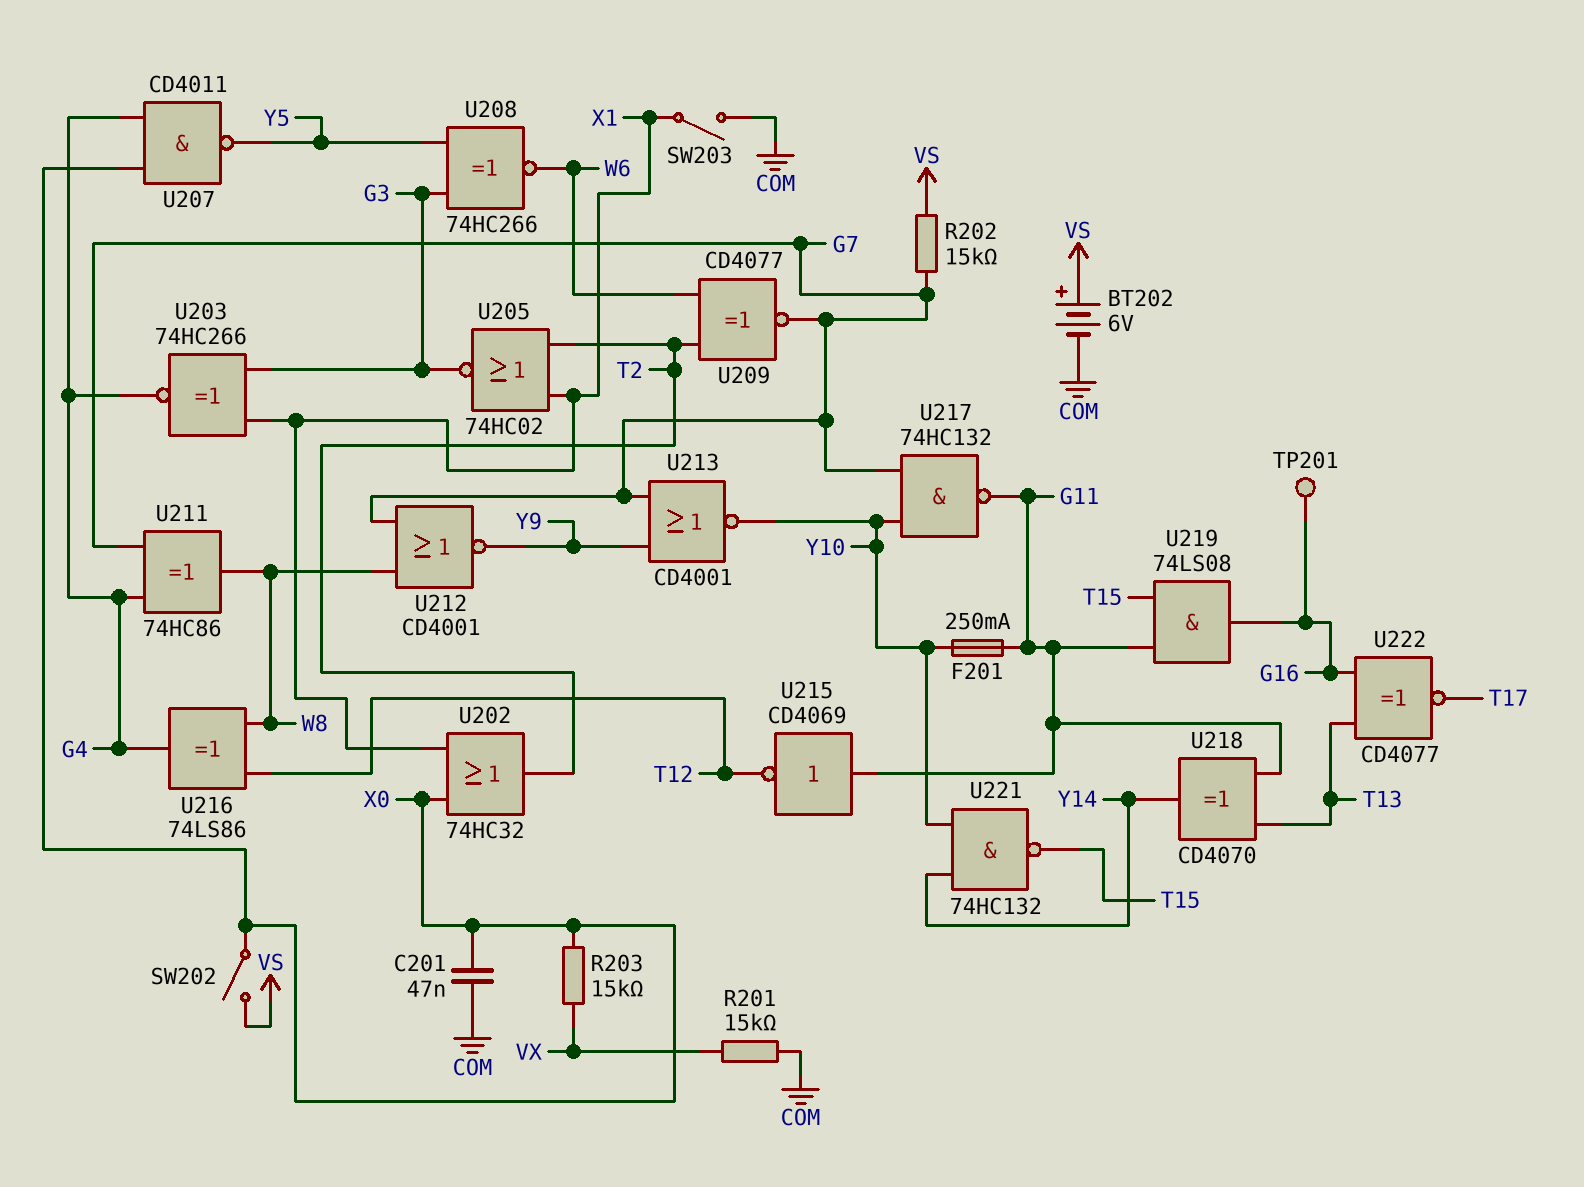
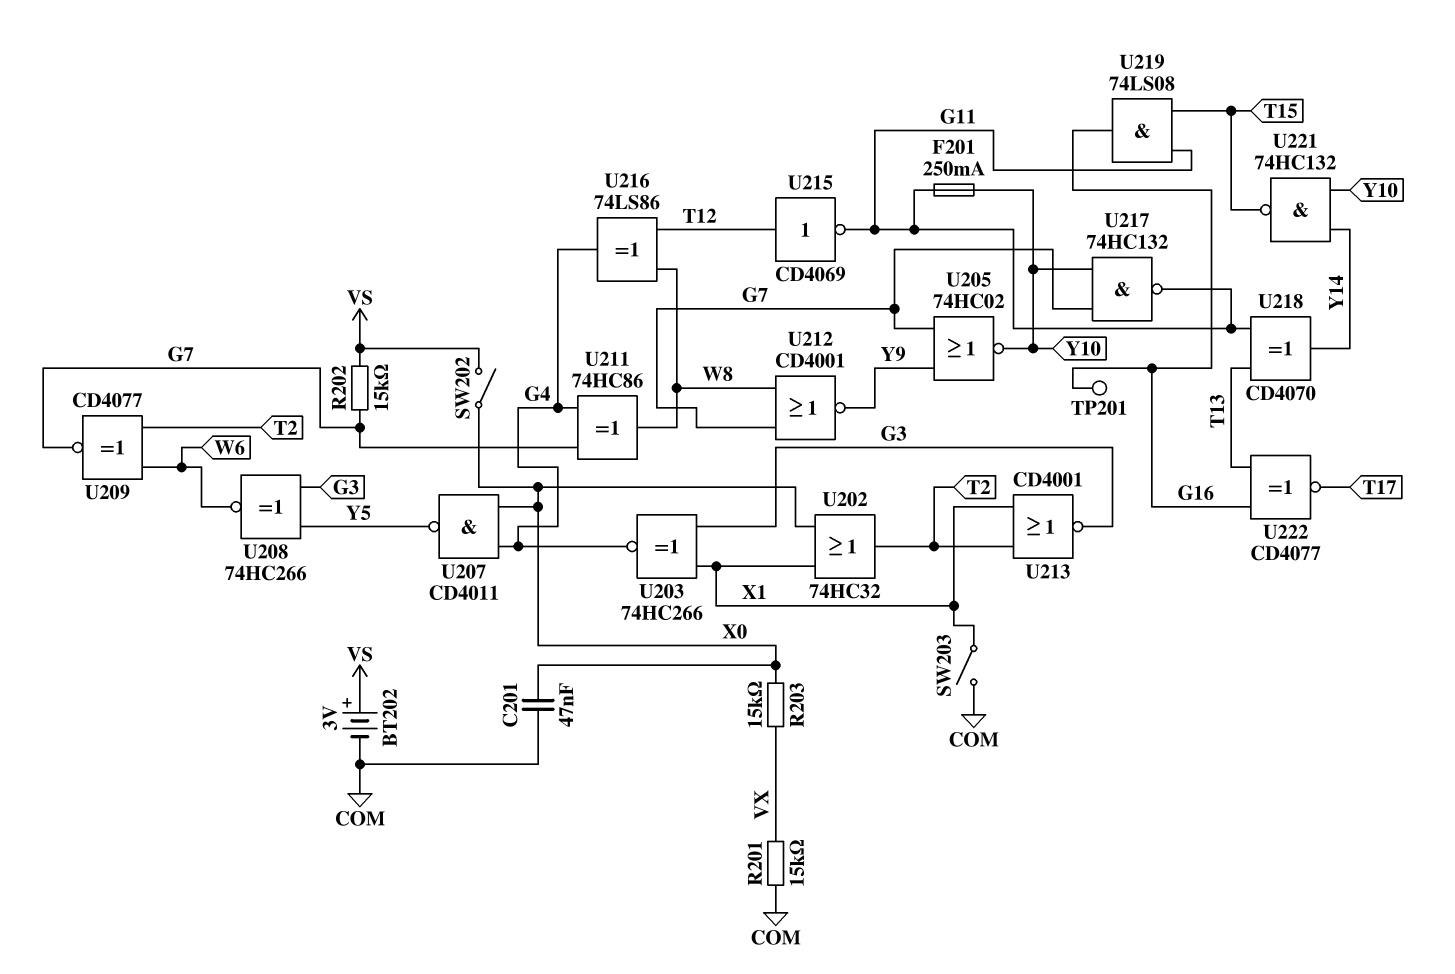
BT202: 6V (plus VS, minus COM) -> 3V (plus VS, minus COM)
U205: NOR 74HC02 (in T2, in X1, out G3) -> NOR 74HC02 (in G7, in Y9, out Y10)
U213: NOR CD4001 (in G7, in Y9, out Y10) -> NOR CD4001 (in T2, in X1, out G3)
U215: NOT CD4069 (in G11, out T12) -> NOT CD4069 (in T12, out G11)

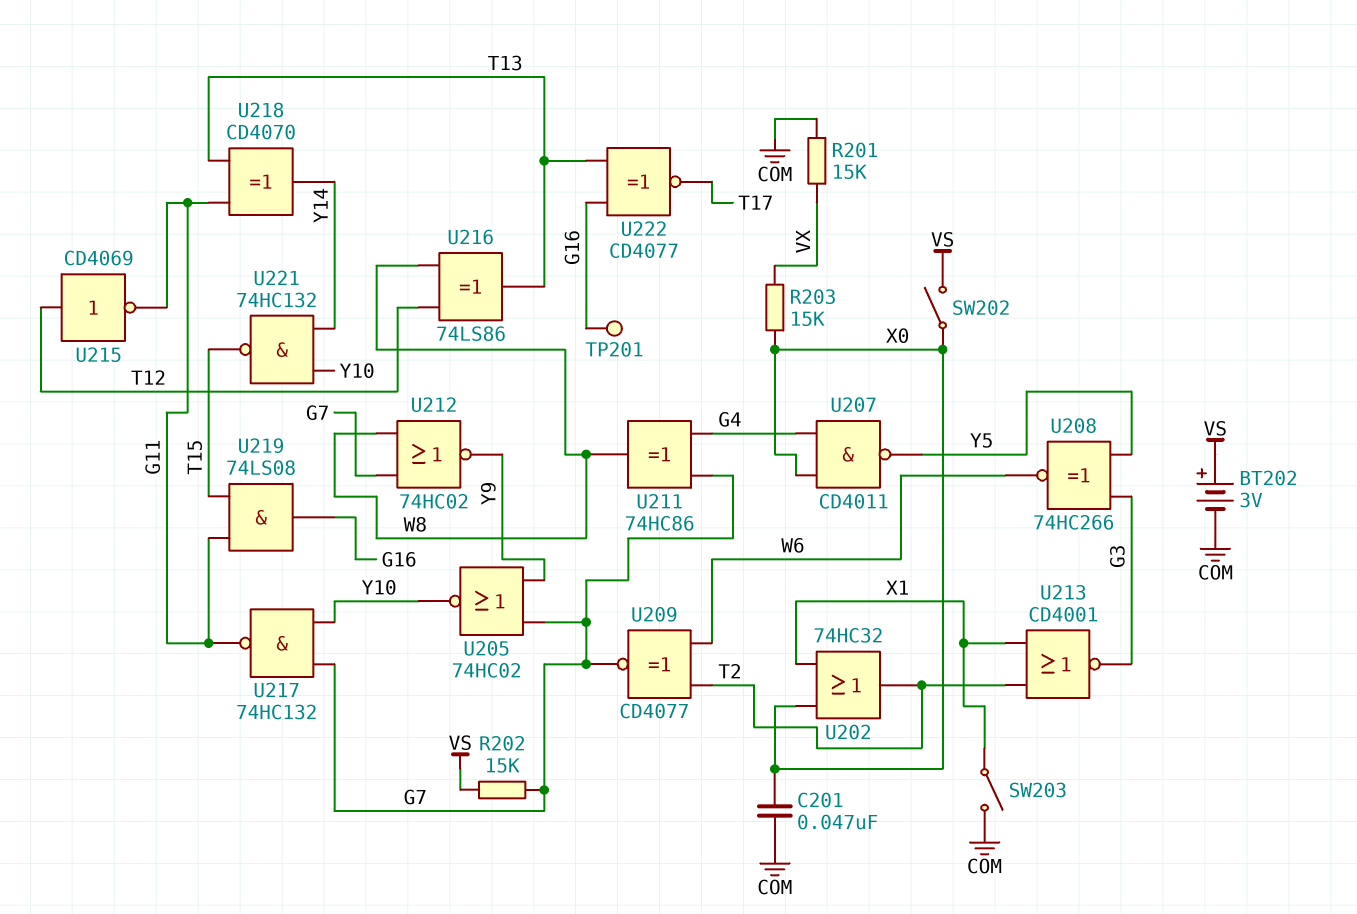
F201: 250mA (G11, Y10) -> none
U203: XNOR 74HC266 (in G3, in X1, out G4) -> none
U212: NOR CD4001 (in G7, in W8, out Y9) -> NOR 74HC02 (in G7, in W8, out Y9)
U216: XOR 74LS86 (in T12, in W8, out G4) -> XOR 74LS86 (in T12, in W8, out T13)

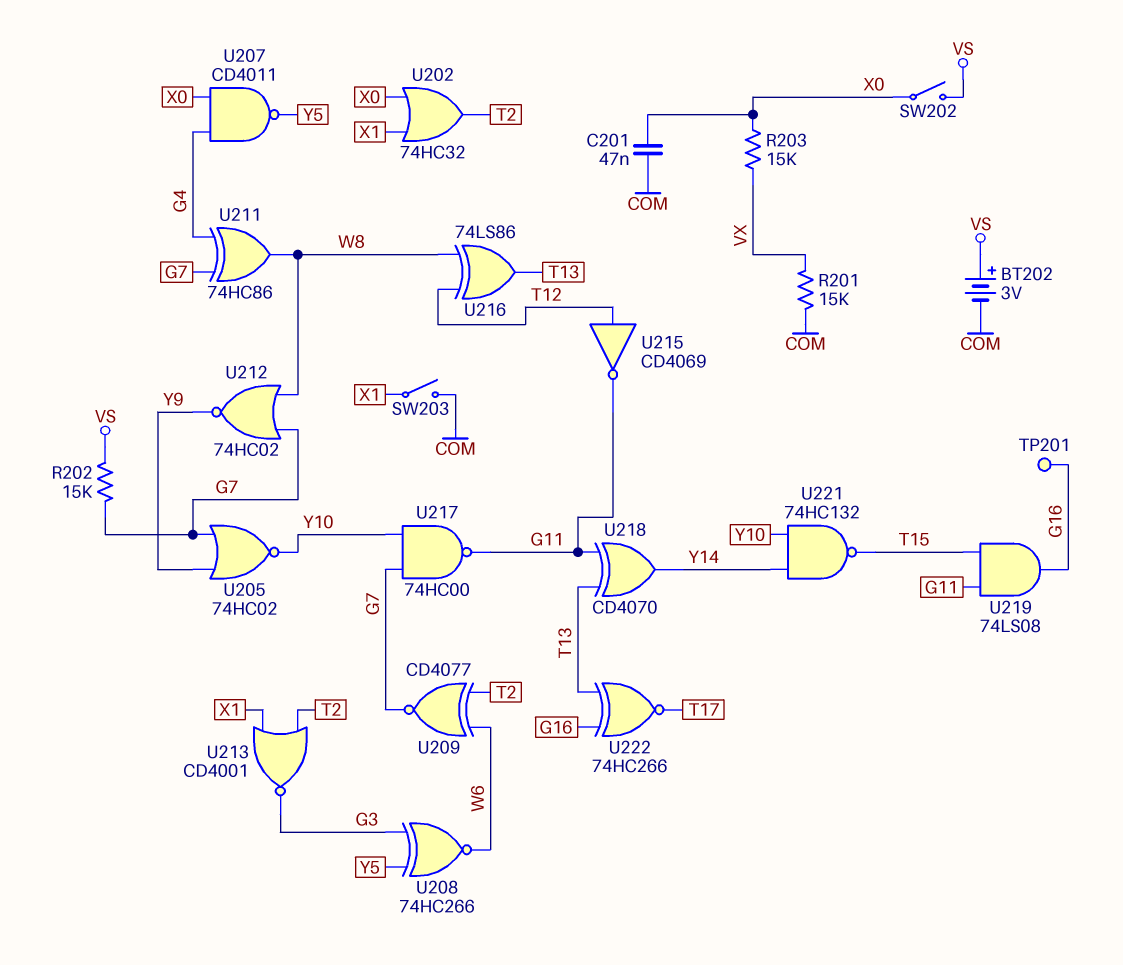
U217: NAND 74HC132 (in G7, in Y10, out G11) -> NAND 74HC00 (in G7, in Y10, out G11)
U222: XNOR CD4077 (in G16, in T13, out T17) -> XNOR 74HC266 (in G16, in T13, out T17)

